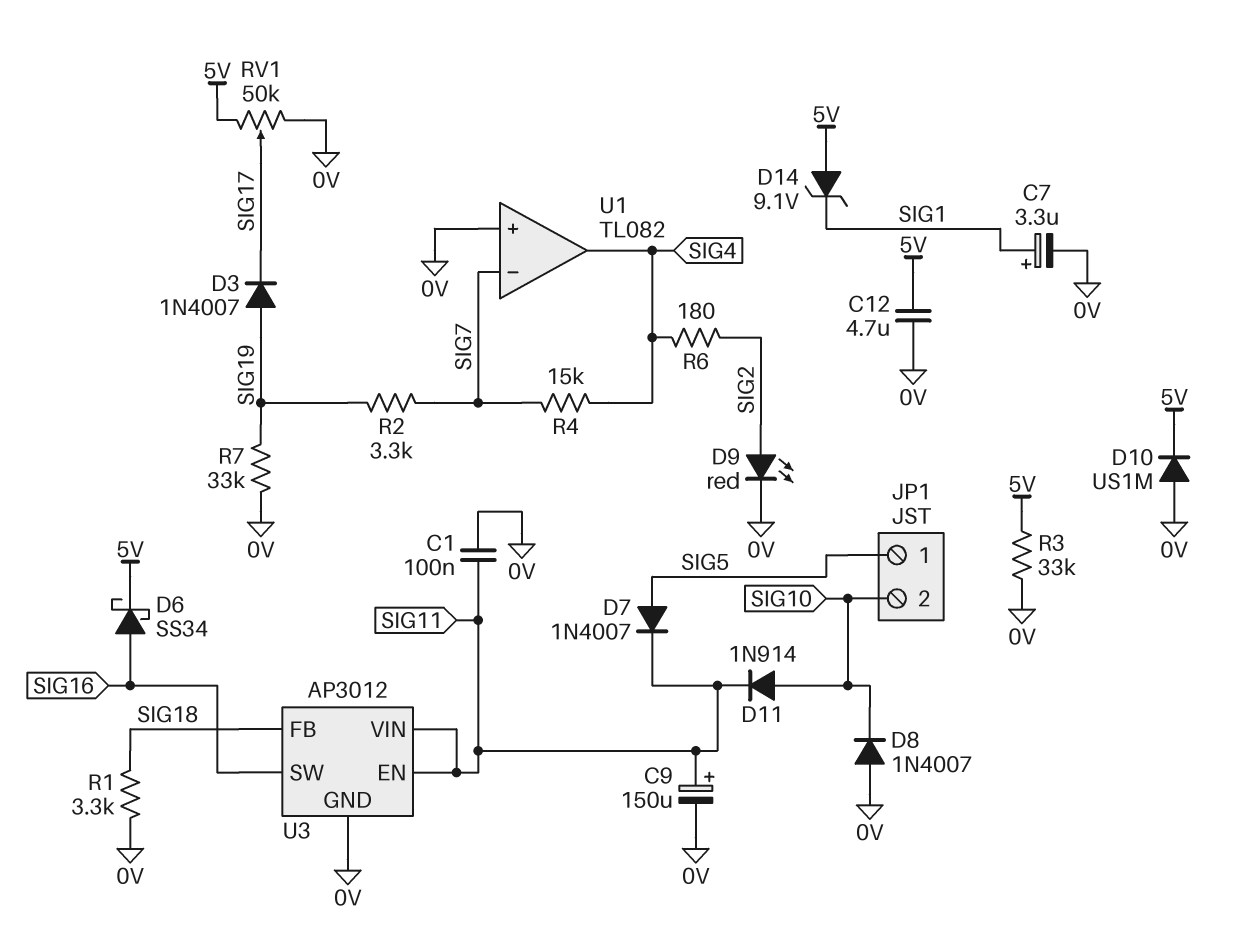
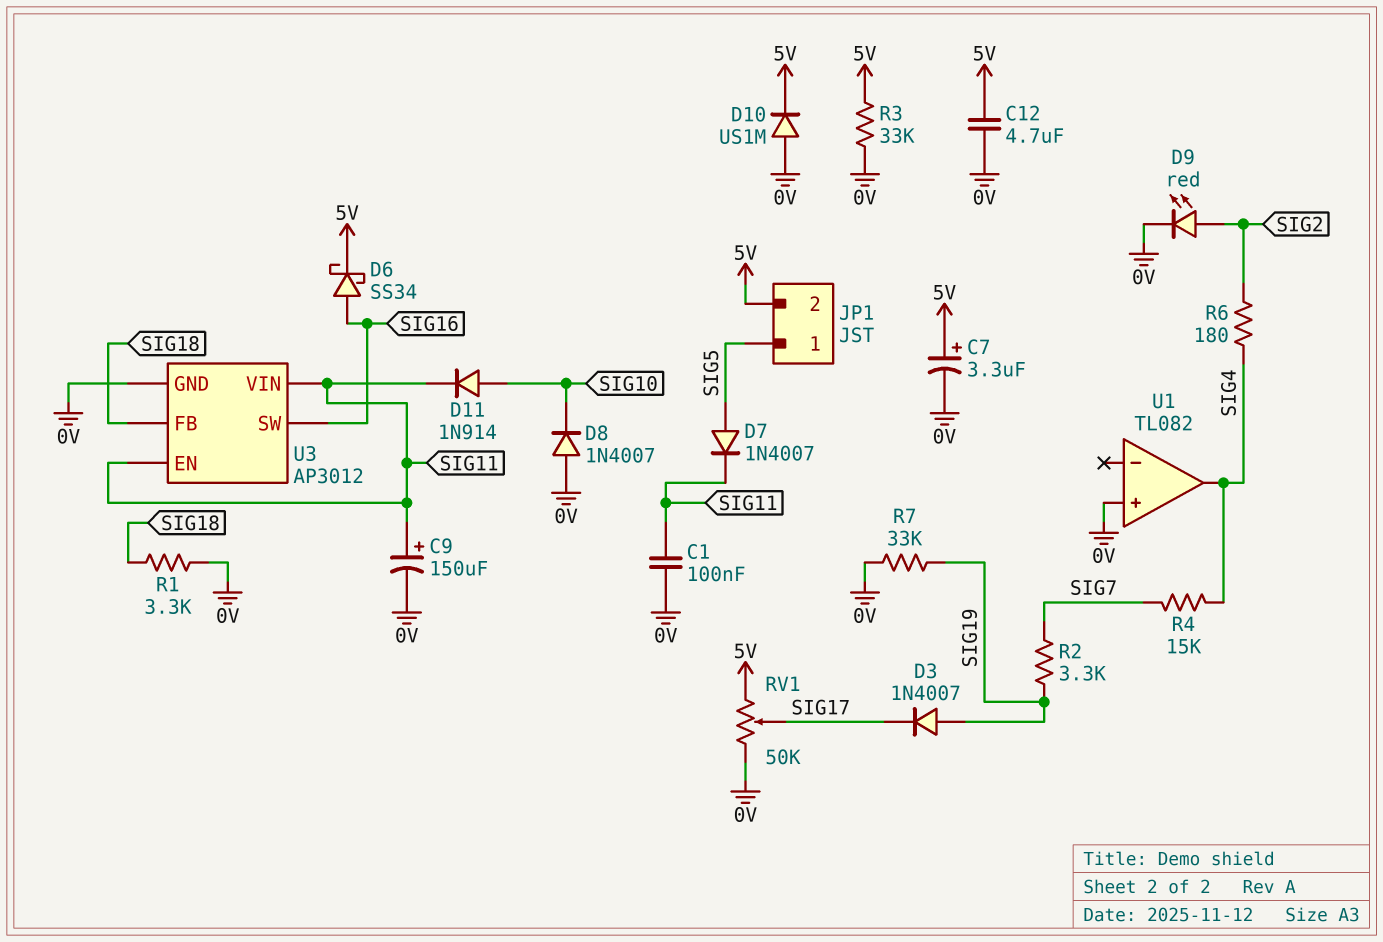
C7: 3.3uF (plus SIG1, minus 0V) -> 3.3uF (plus 5V, minus 0V)
D14: zener 9.1V (A 5V, K SIG1) -> none
JP1 pin 2: SIG10 -> 5V
U1 pin in-: SIG7 -> none

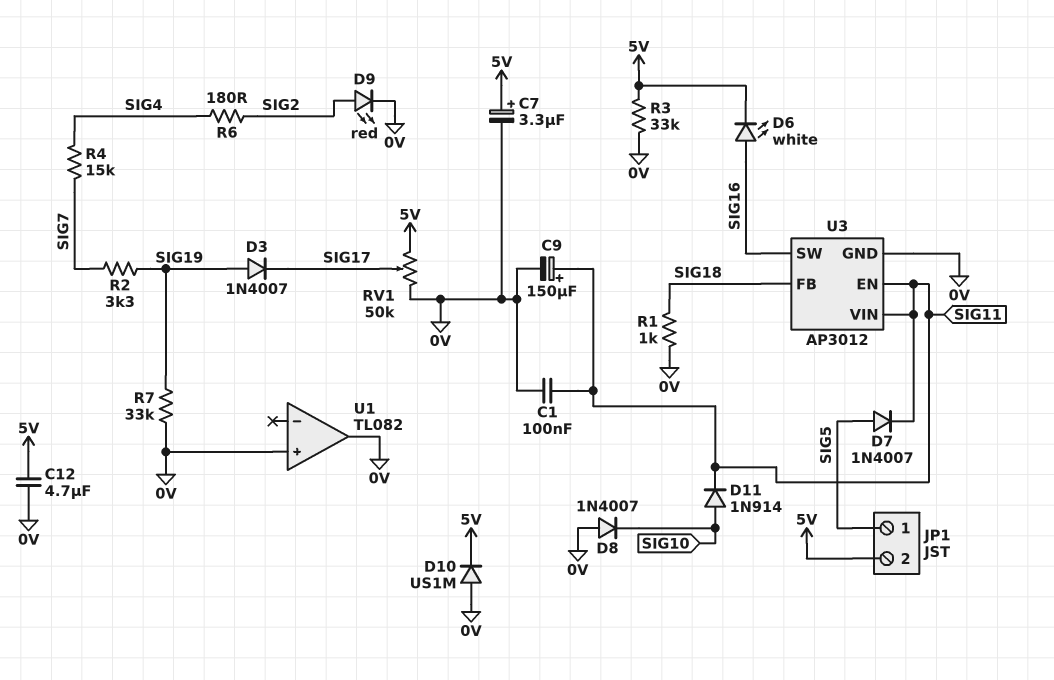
D6: schottky SS34 (A SIG16, K 5V) -> LED white (A SIG16, K 5V)
R1: 3.3k (0V, SIG18) -> 1k (0V, SIG18)
U1 pin out: SIG4 -> 0V

